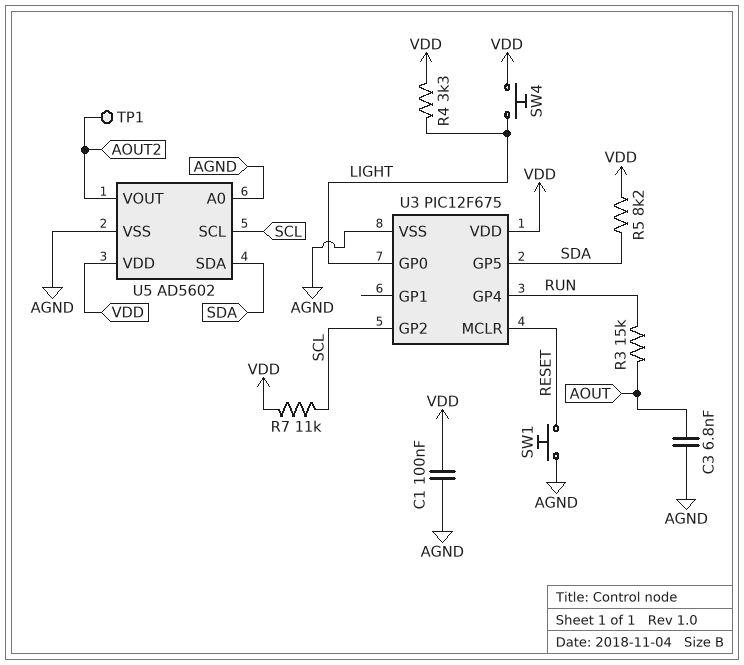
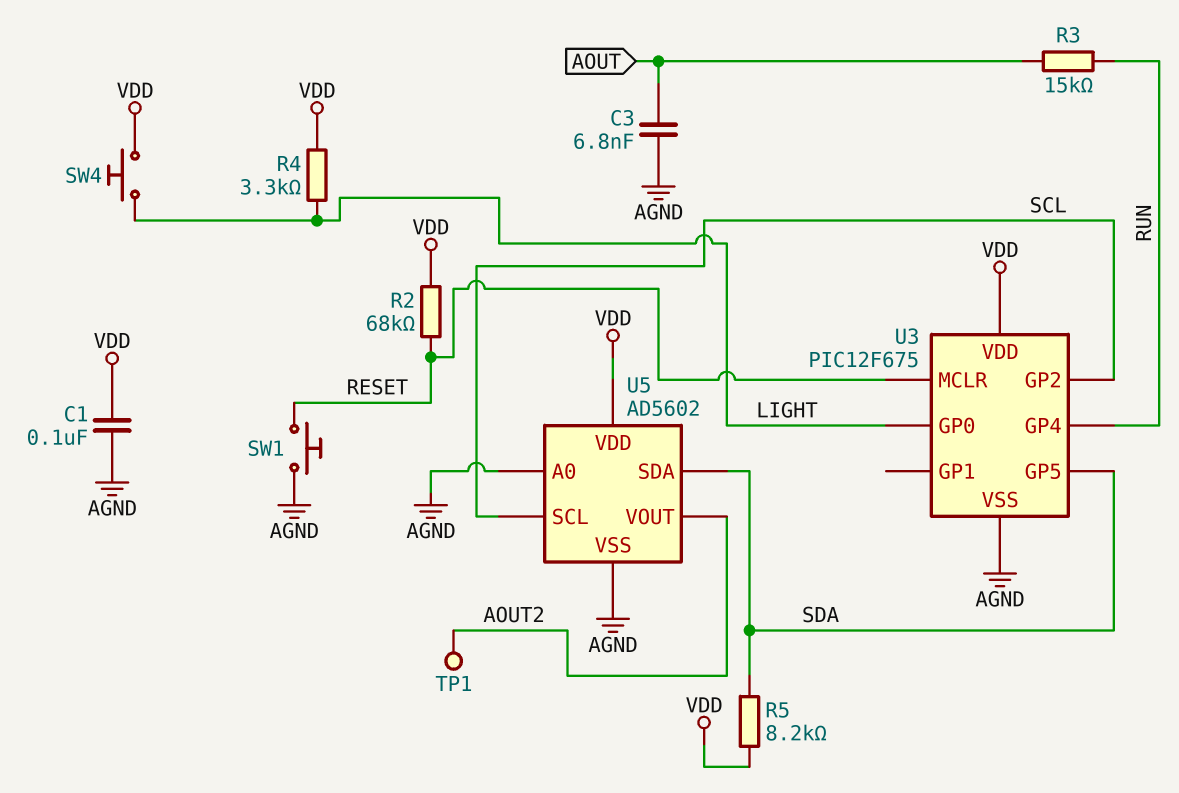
R2: none -> 68k (RESET, VDD)
R7: 11k (SCL, VDD) -> none

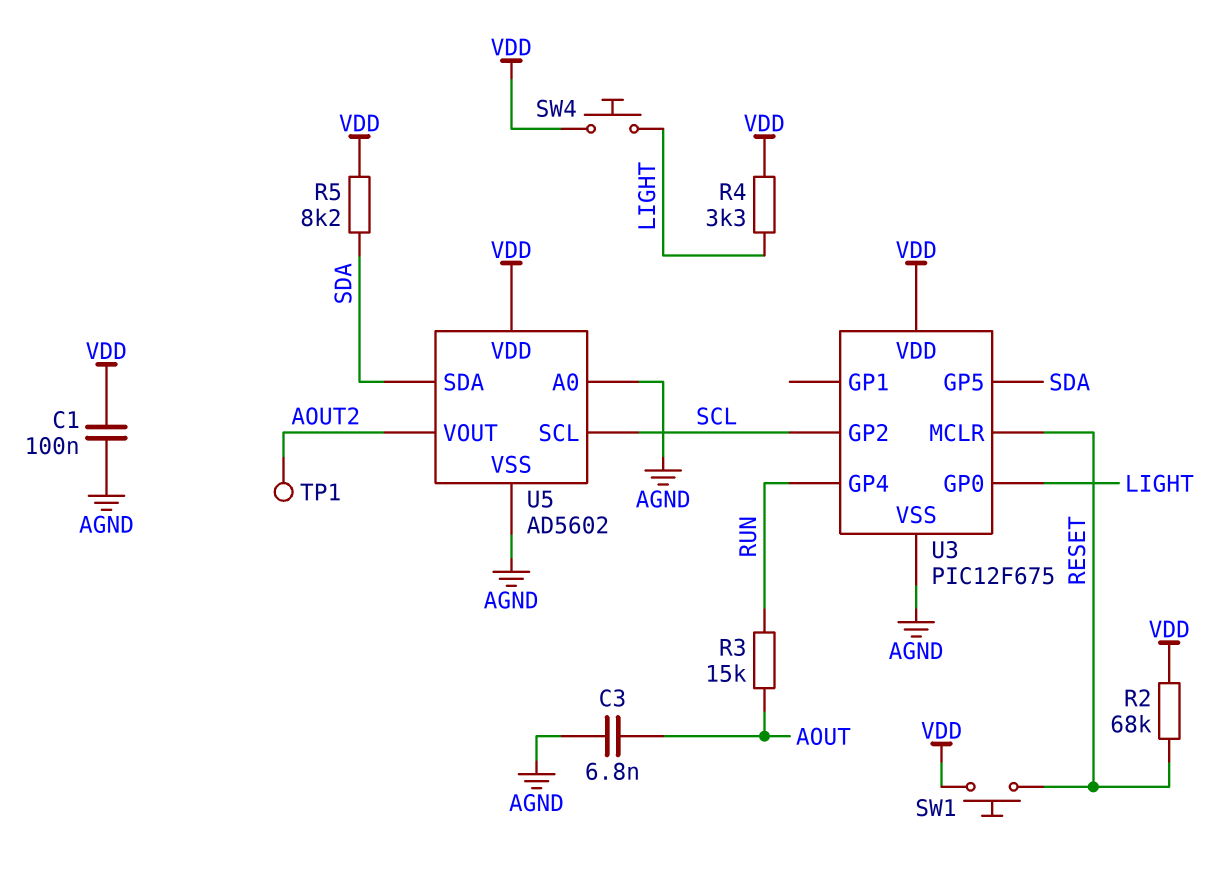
SW1: button (AGND, RESET) -> button (RESET, VDD)

